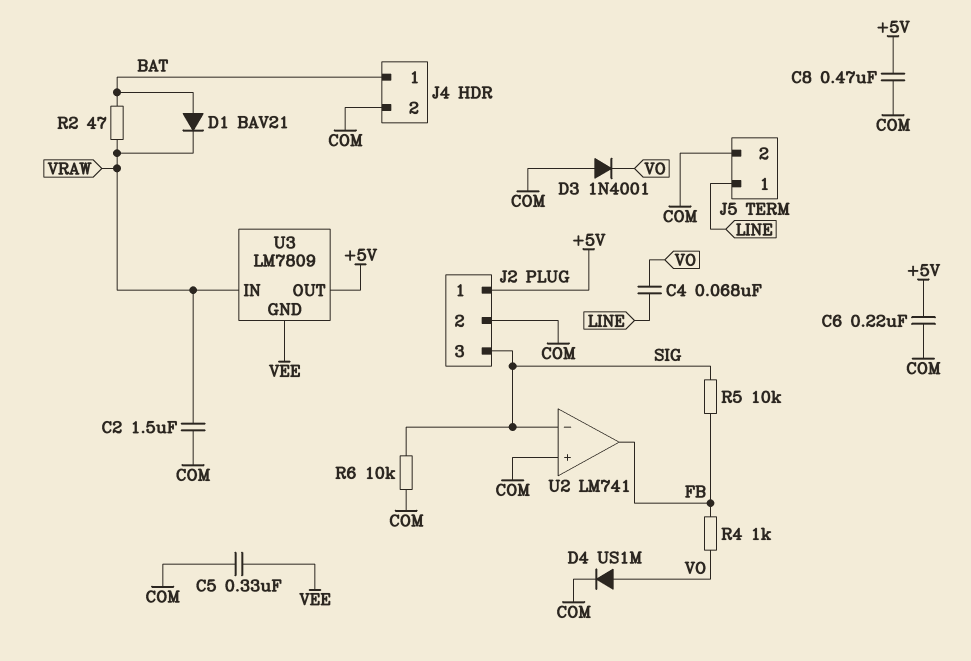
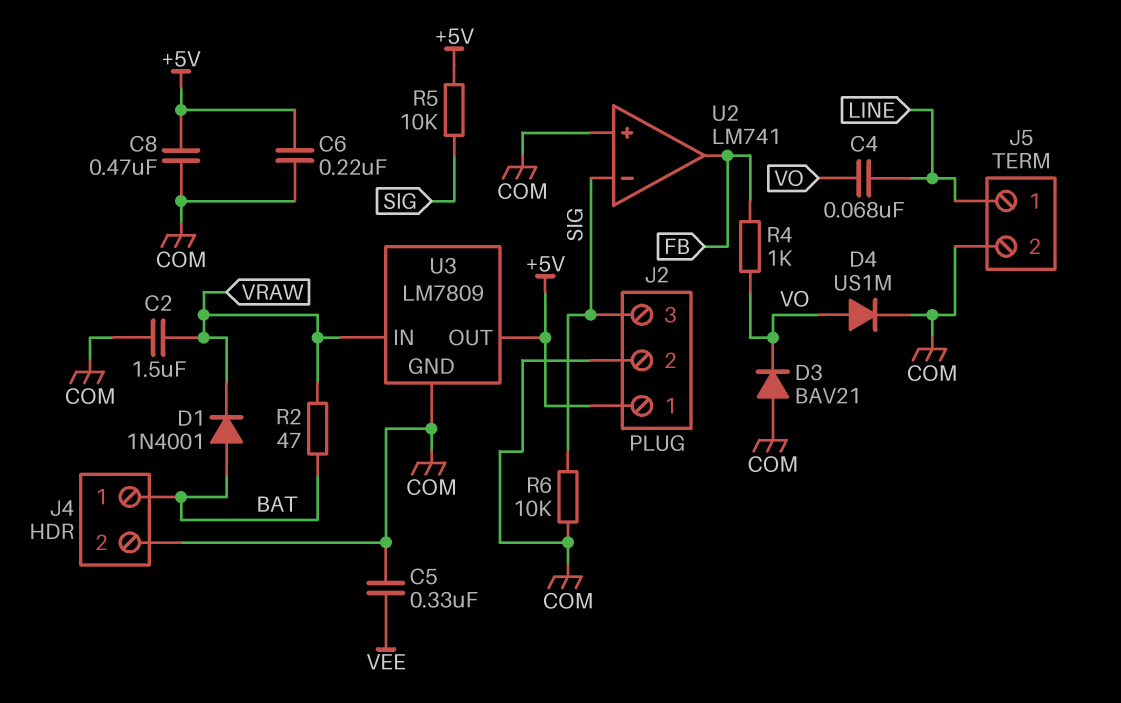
D1: diode BAV21 (A BAT, K VRAW) -> diode 1N4001 (A BAT, K VRAW)
D3: diode 1N4001 (A COM, K VO) -> diode BAV21 (A COM, K VO)
R5: 10k (FB, SIG) -> 10k (+5V, SIG)
U3 pin GND: VEE -> COM

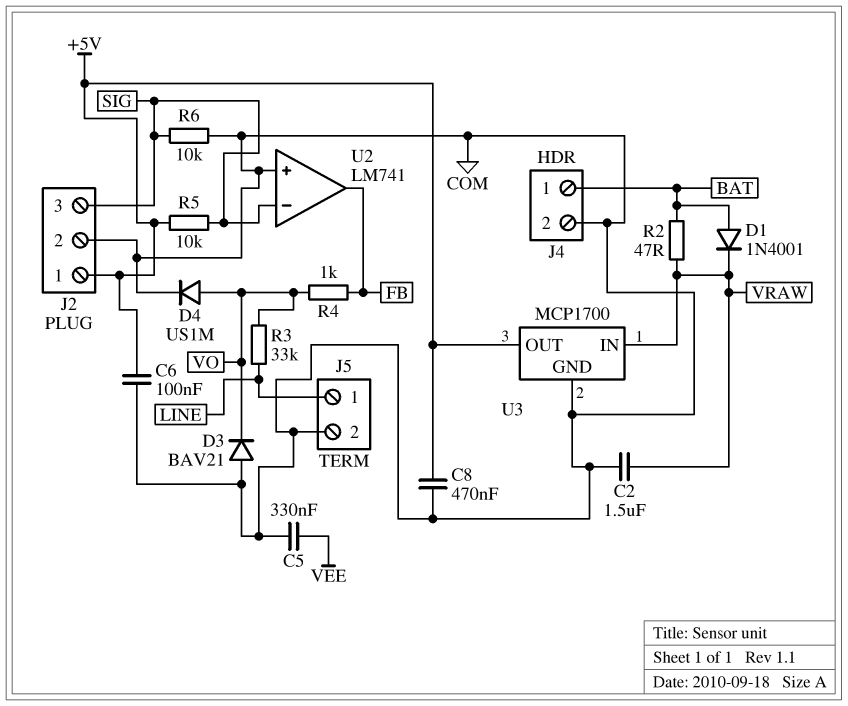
C4: 68nF (LINE, VO) -> none
C6: 220nF (+5V, COM) -> 100nF (+5V, COM)
R3: none -> 33k (LINE, VO)
U3: LM7809 -> MCP1700

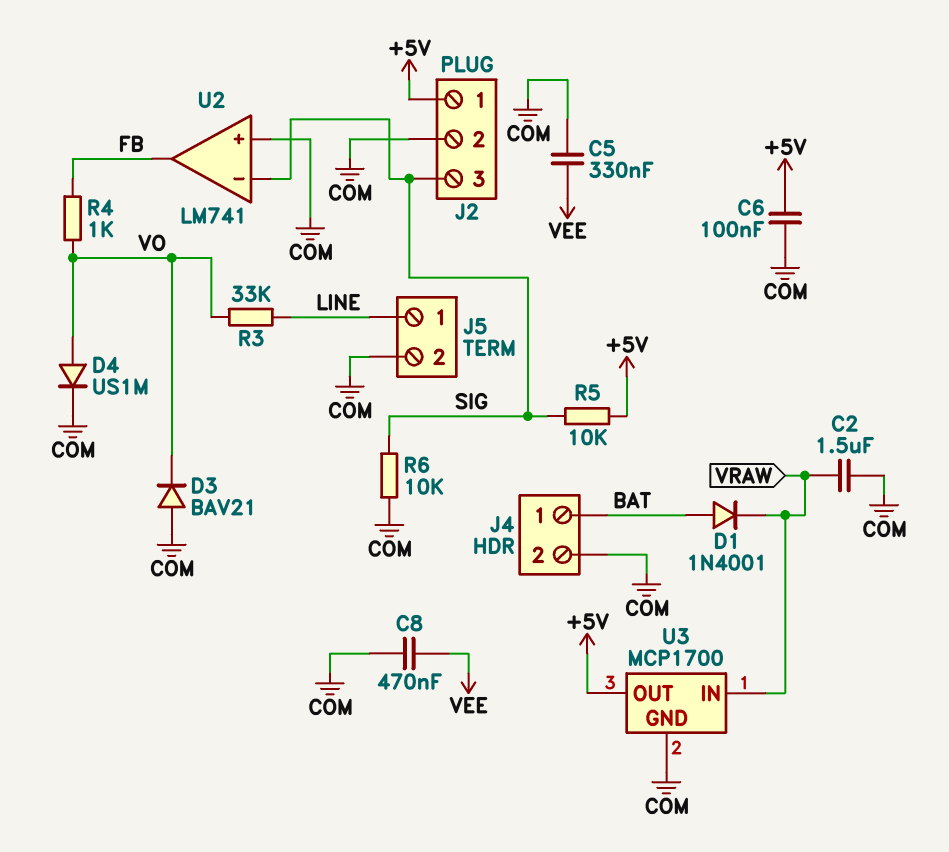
C8: 470nF (+5V, COM) -> 470nF (COM, VEE)
R2: 47 (BAT, VRAW) -> none

